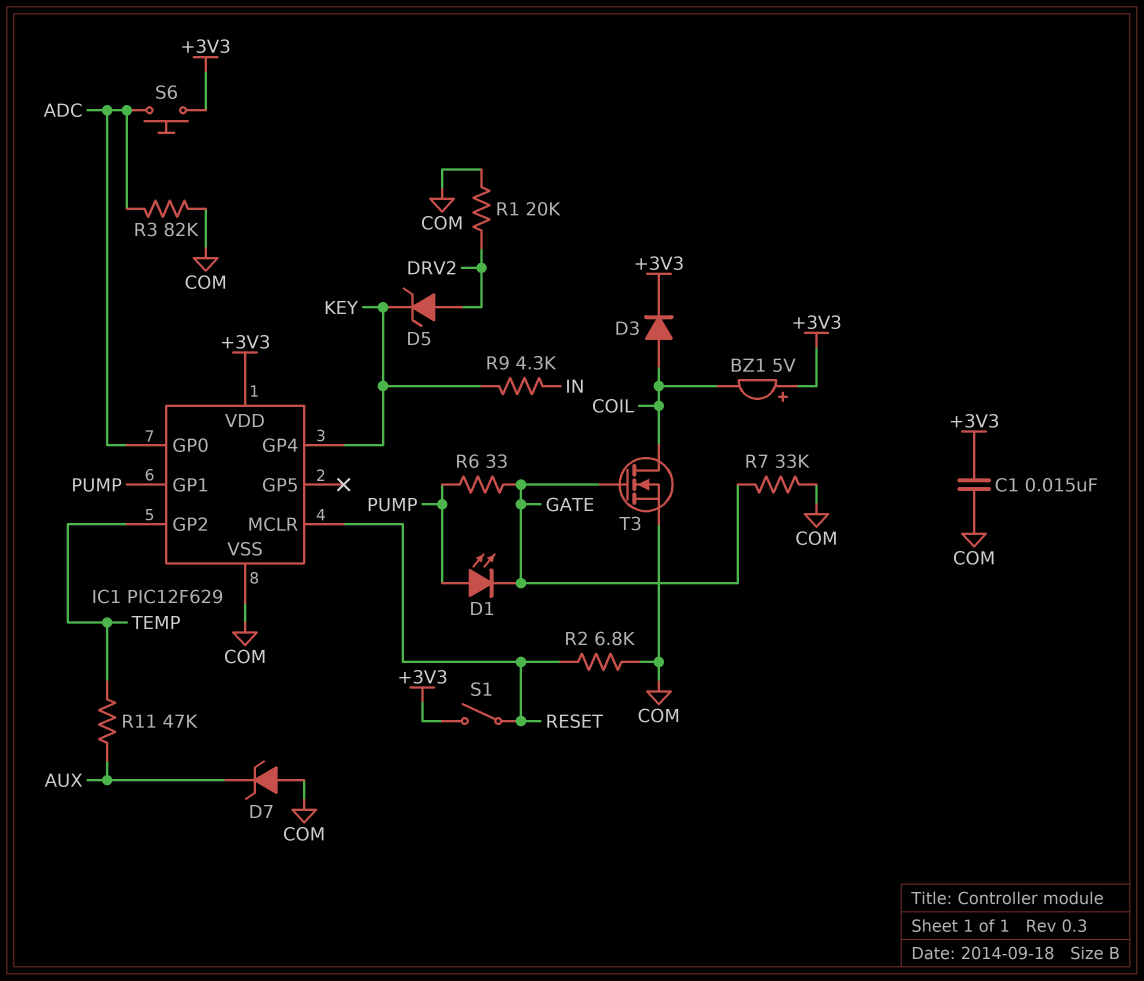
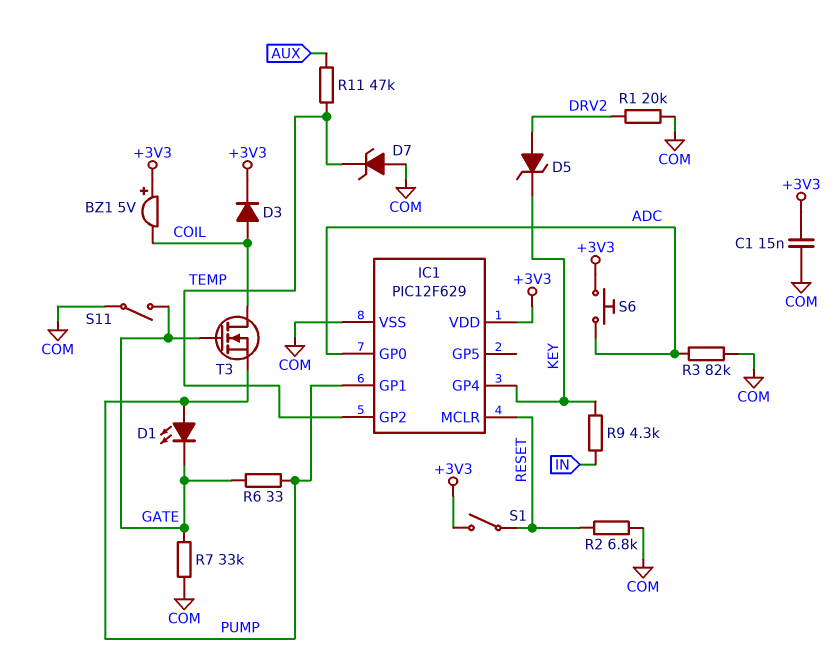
D7: zener (A COM, K AUX) -> zener (A COM, K TEMP)
S11: none -> switch (COM, GATE)
T3: NMOS (G GATE, D COIL, S COM) -> NMOS (G GATE, D COIL, S PUMP)

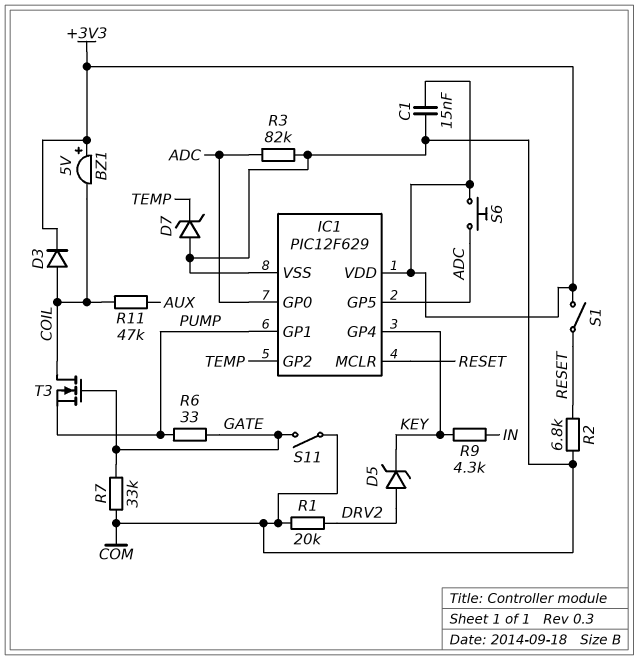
D1: LED (A PUMP, K GATE) -> none
IC1 pin GP5: none -> ADC
R11: 47k (AUX, TEMP) -> 47k (AUX, COIL)

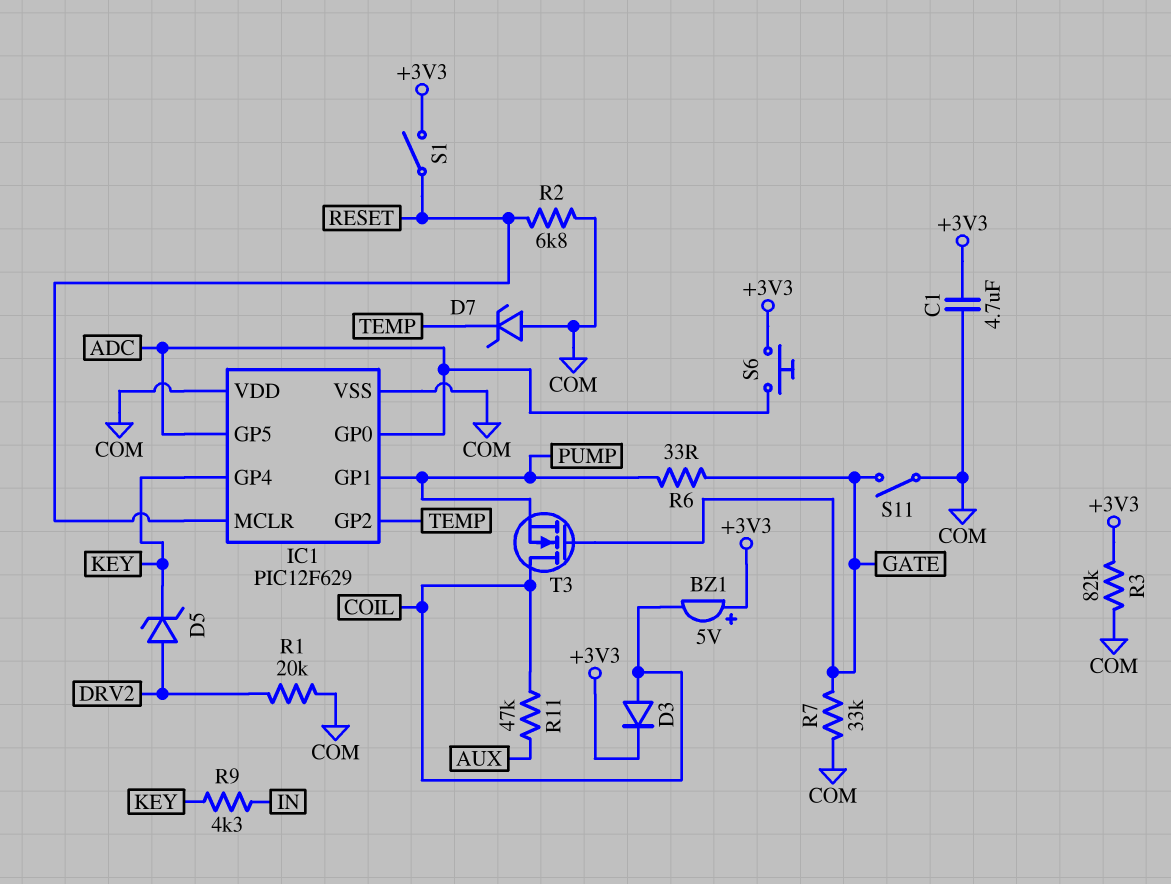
C1: 15nF (+3V3, COM) -> 4.7uF (+3V3, COM)
IC1 pin VDD: +3V3 -> COM
R3: 82k (ADC, COM) -> 82k (+3V3, COM)

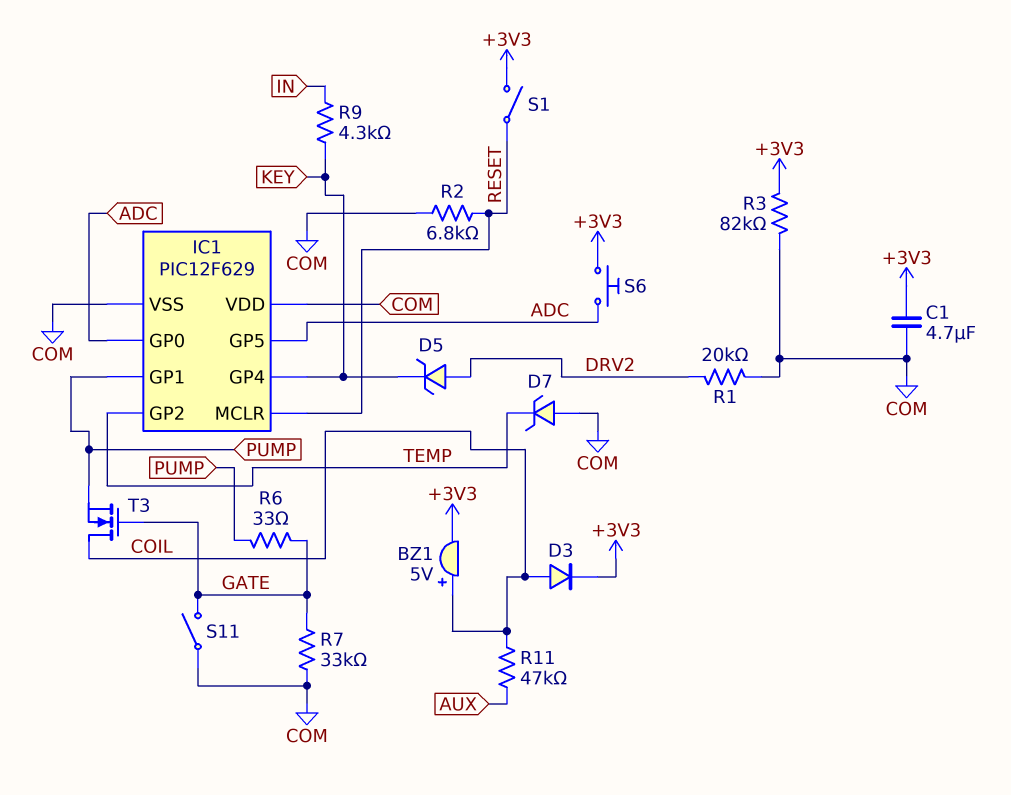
BZ1: buzzer 5V (plus +3V3, minus COIL) -> buzzer 5V (plus COIL, minus +3V3)

